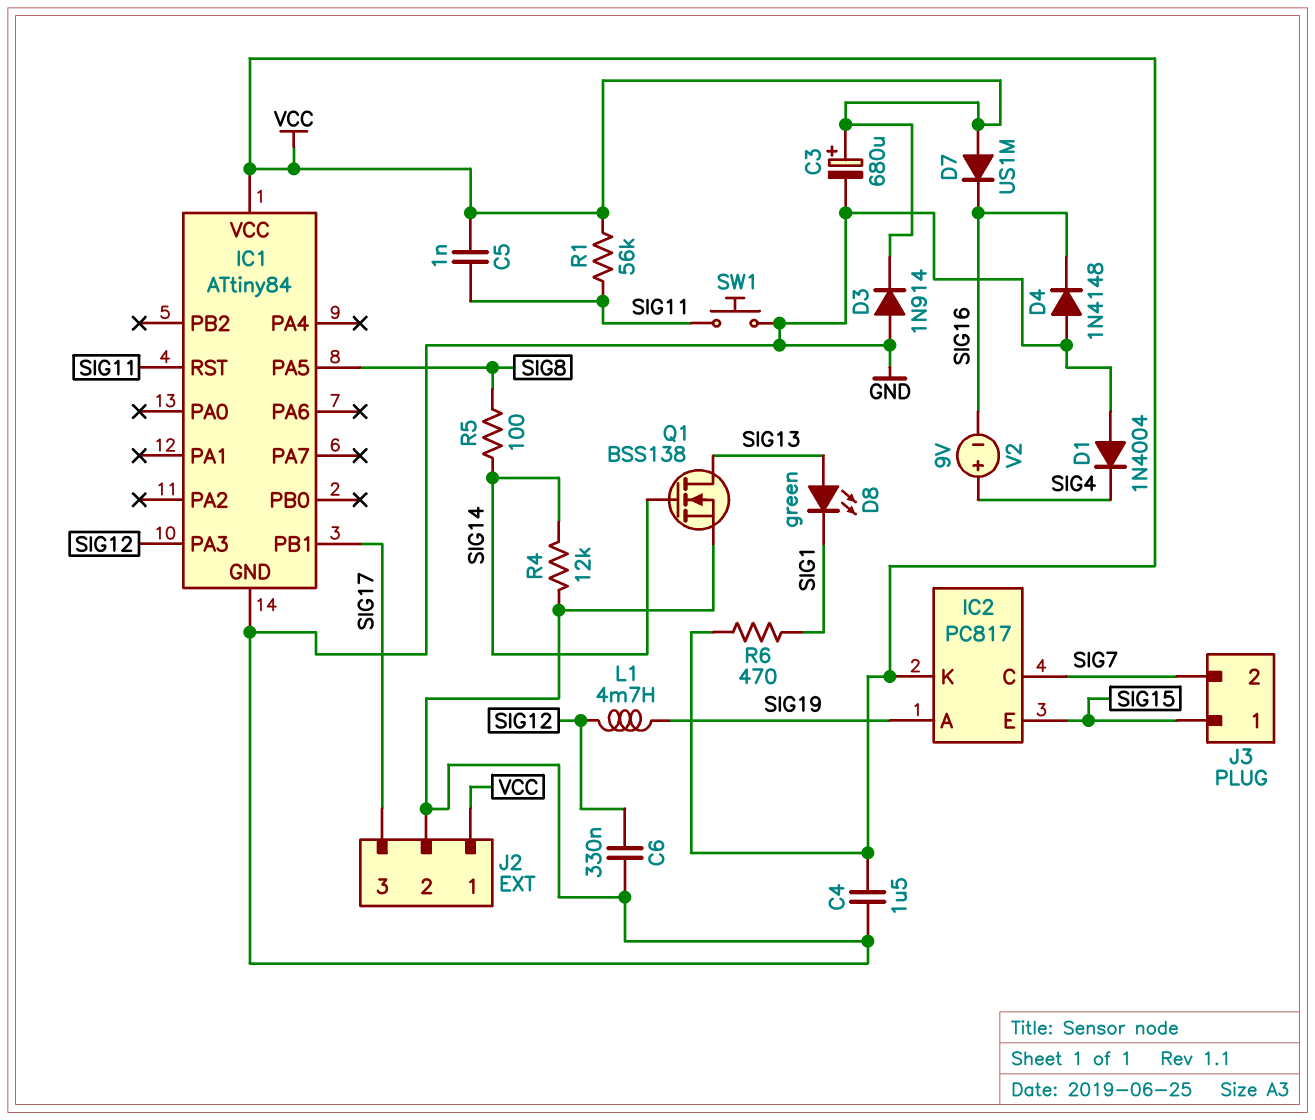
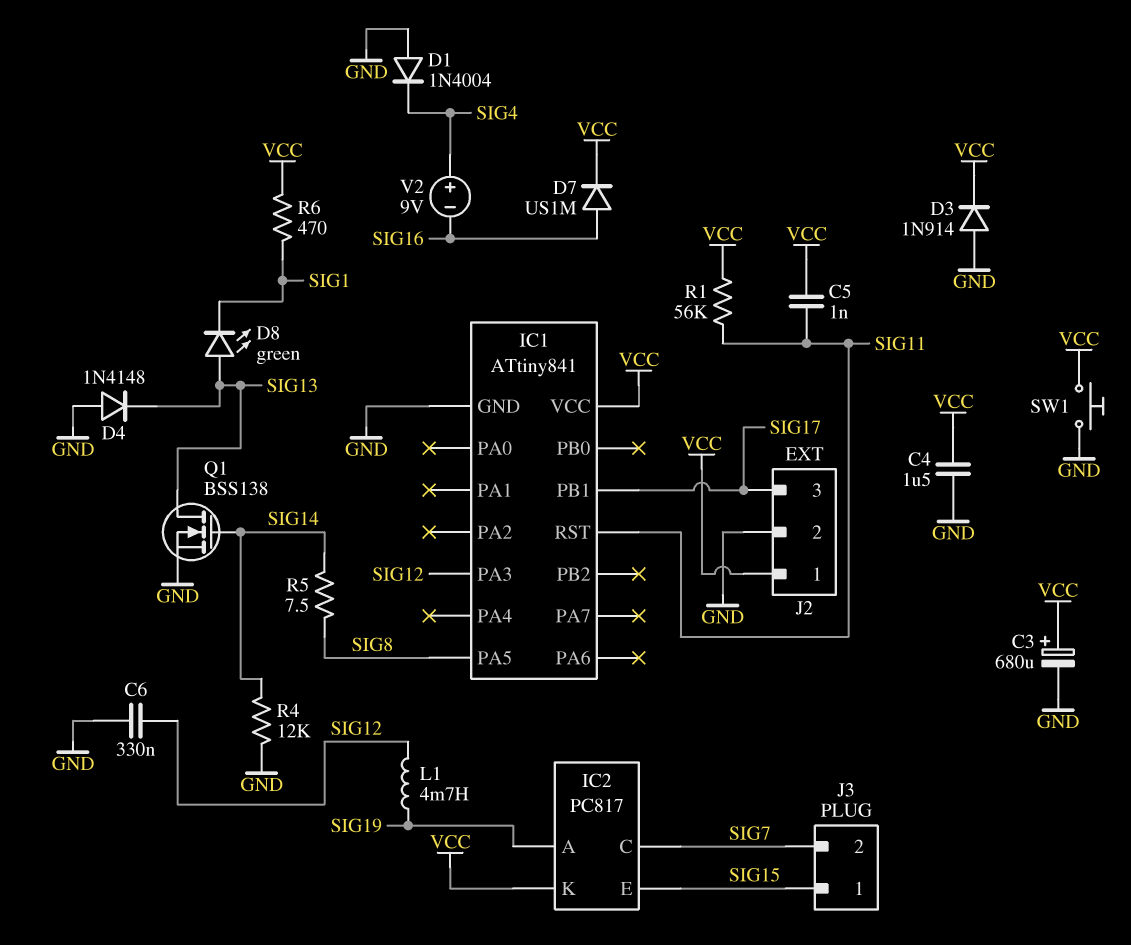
D4: diode 1N4148 (A GND, K SIG16) -> diode 1N4148 (A GND, K SIG13)
D7: diode US1M (A VCC, K SIG16) -> diode US1M (A SIG16, K VCC)
IC1: ATtiny84 -> ATtiny841
R5: 100 (SIG8, SIG14) -> 7.5 (SIG8, SIG14)
SW1: button (GND, SIG11) -> button (GND, VCC)

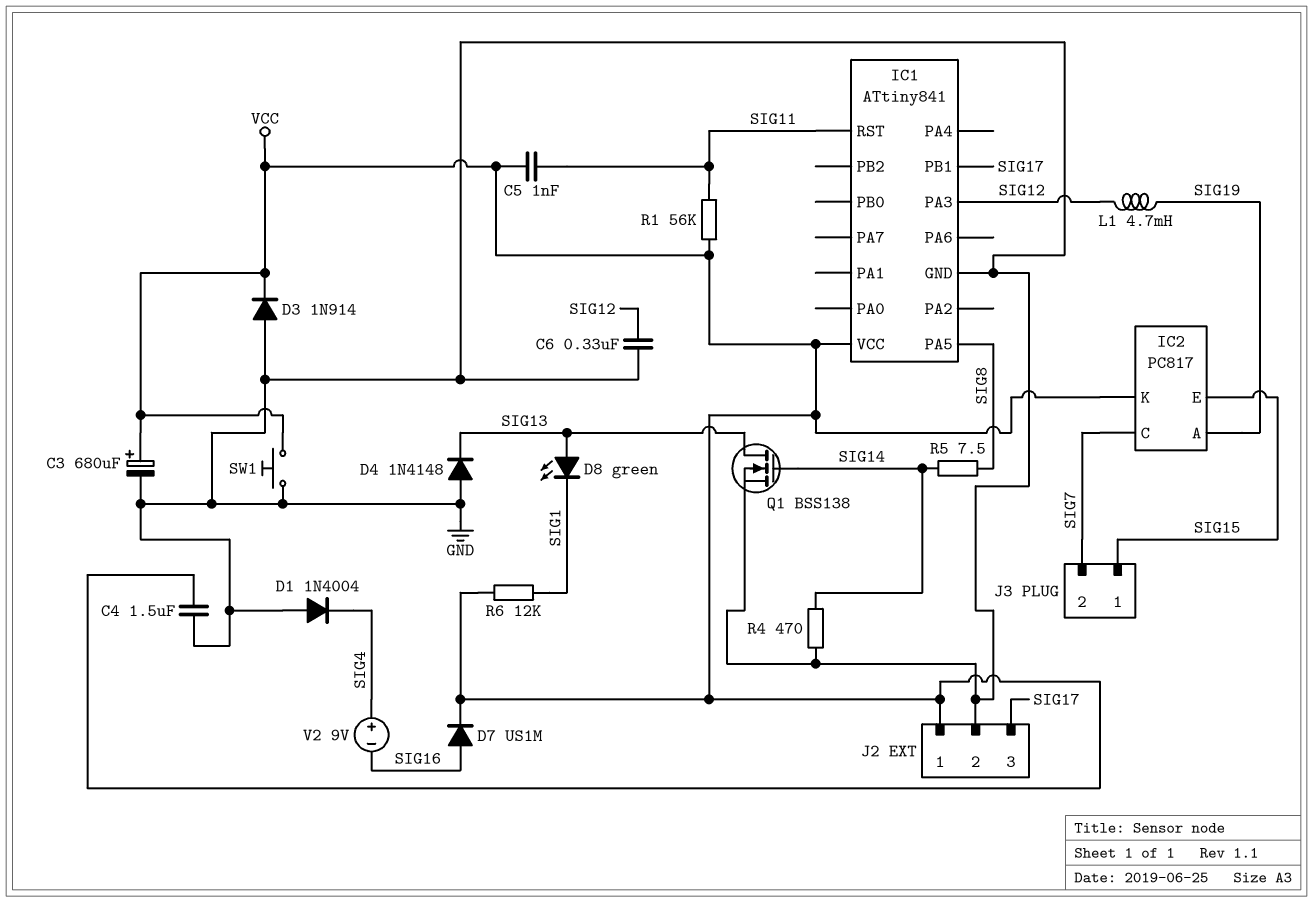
R4: 12k (GND, SIG14) -> 470 (GND, SIG14)
R6: 470 (SIG1, VCC) -> 12k (SIG1, VCC)

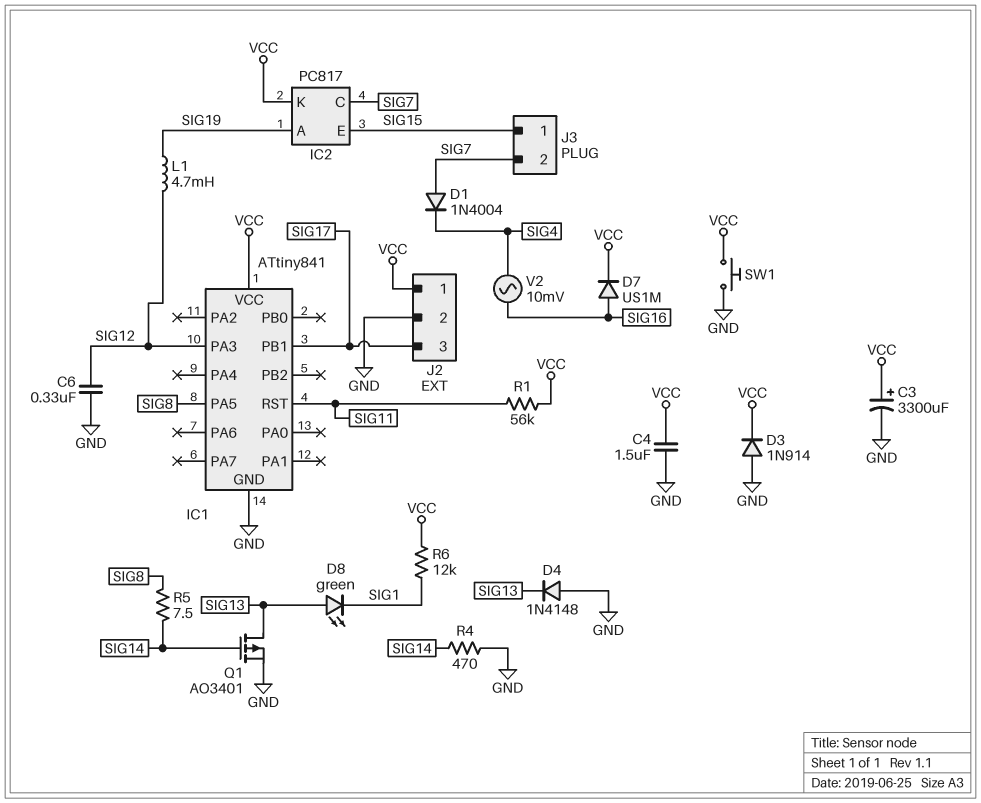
C3: 680uF (plus VCC, minus GND) -> 3300uF (plus VCC, minus GND)
C5: 1nF (SIG11, VCC) -> none
D1: diode 1N4004 (A GND, K SIG4) -> diode 1N4004 (A SIG7, K SIG4)
Q1: NMOS BSS138 (G SIG14, D SIG13, S GND) -> PMOS AO3401 (G SIG14, D SIG13, S GND)
V2: 9V (plus SIG4, minus SIG16) -> AC 10mV (SIG4, SIG16)

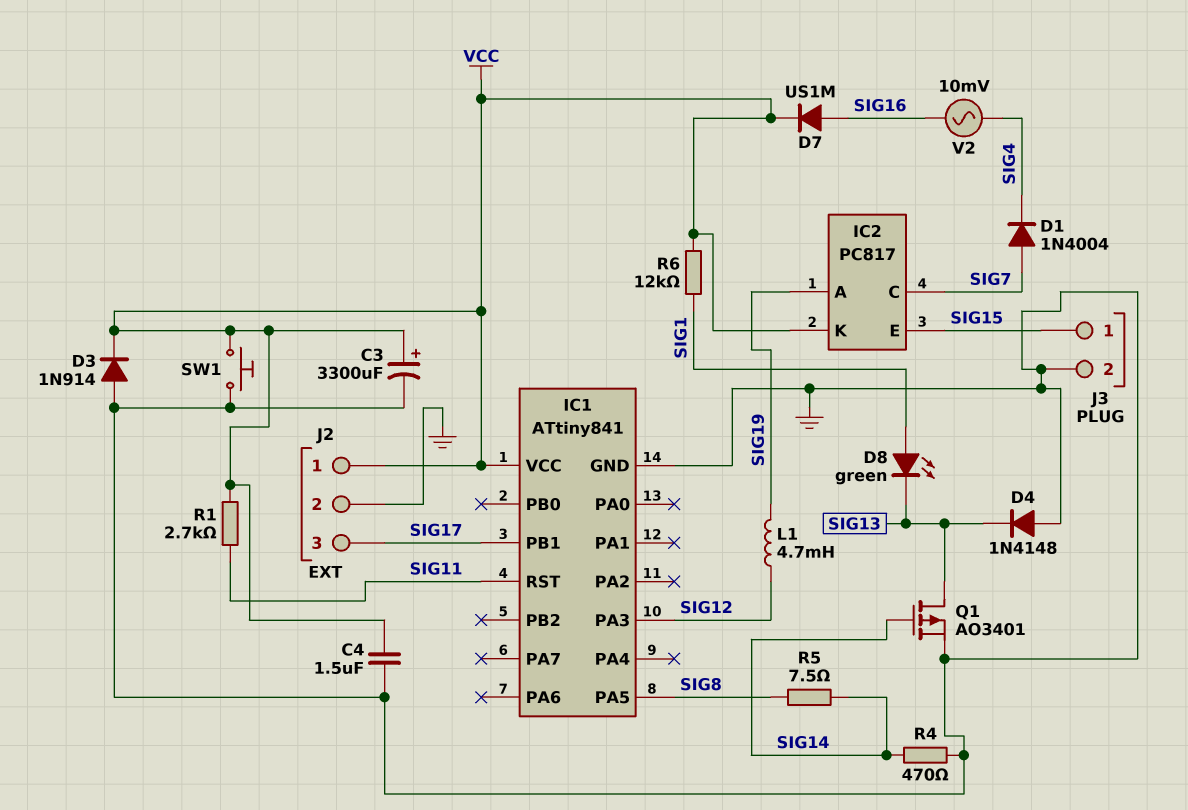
C6: 330nF (GND, SIG12) -> none
D8: LED green (A SIG13, K SIG1) -> LED green (A SIG1, K SIG13)
J3 pin 2: SIG7 -> GND
R1: 56k (SIG11, VCC) -> 2.7k (SIG11, VCC)

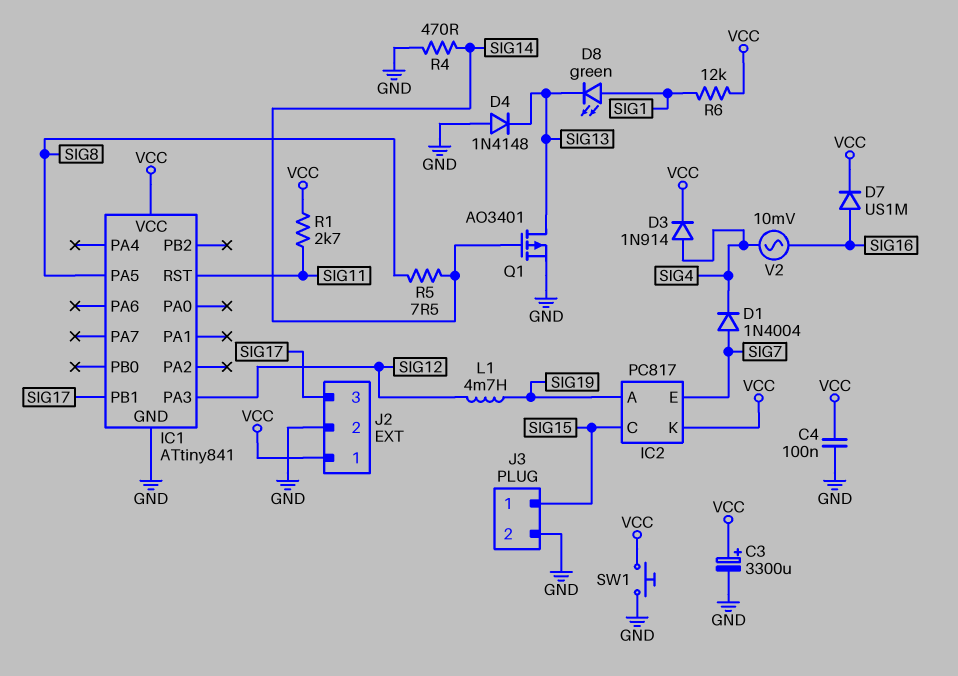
C4: 1.5uF (GND, VCC) -> 100nF (GND, VCC)
D3: diode 1N914 (A GND, K VCC) -> diode 1N914 (A SIG4, K VCC)
IC2 pin C: SIG7 -> SIG15
IC2 pin E: SIG15 -> SIG7

